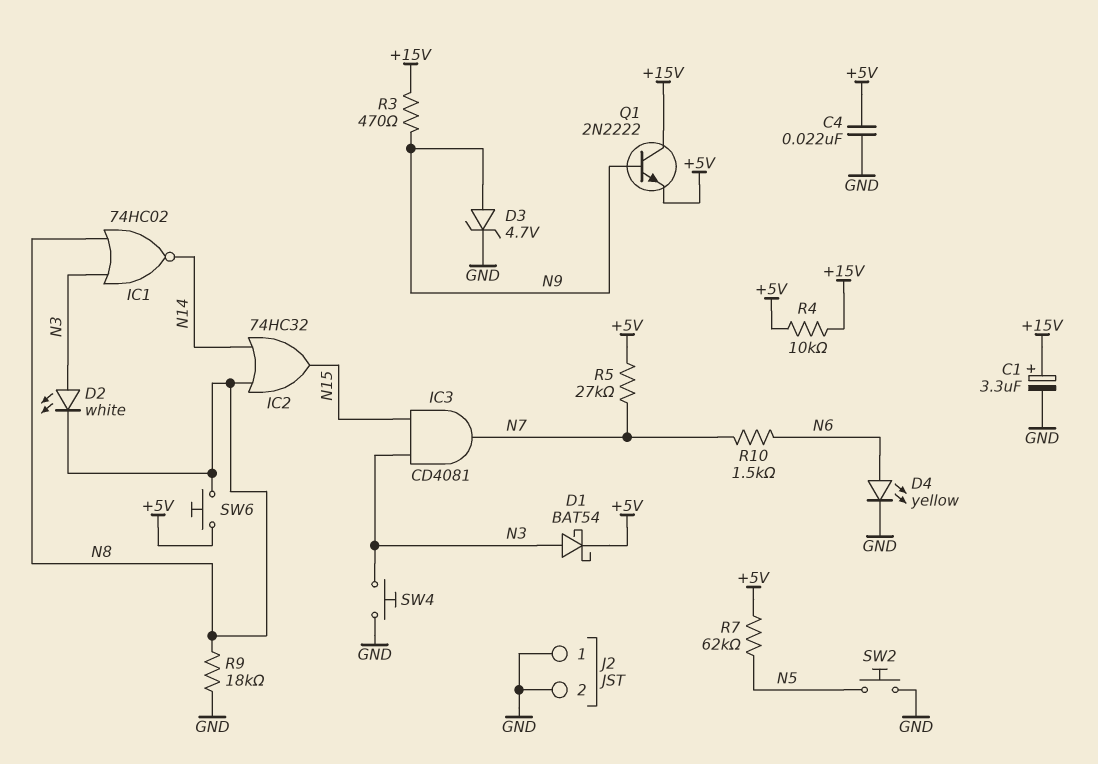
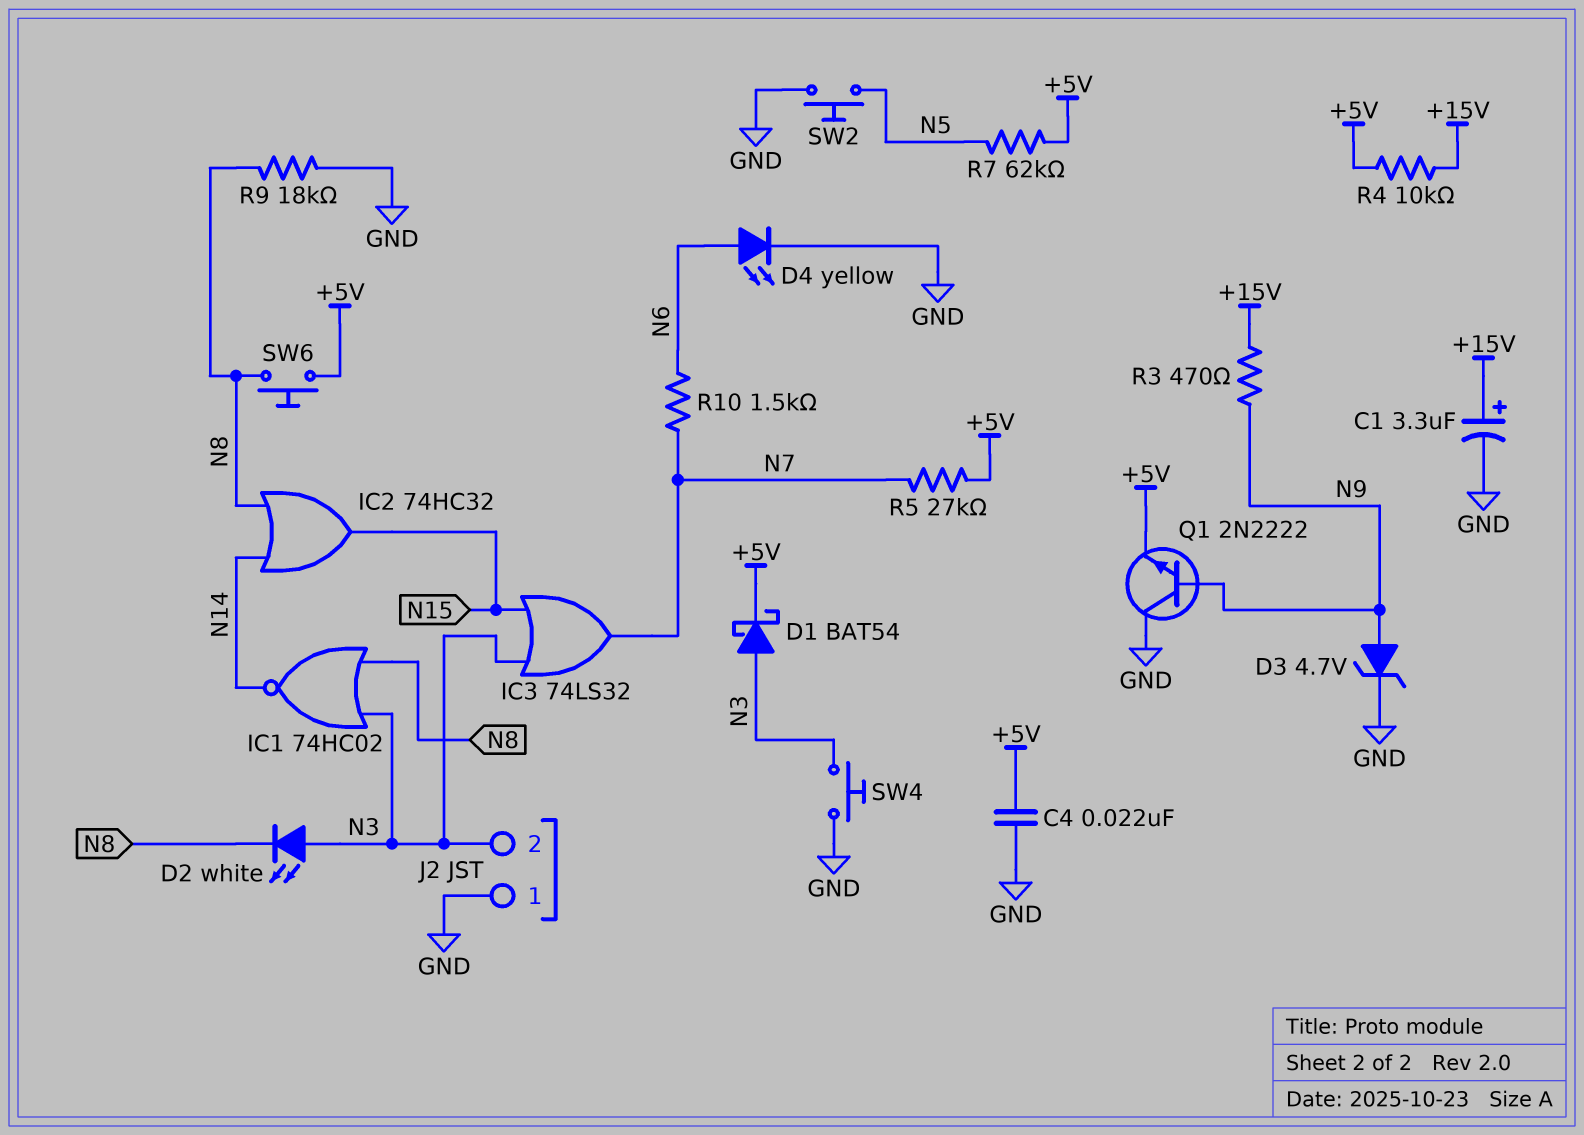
IC3: AND CD4081 (in N3, in N15, out N7) -> OR 74LS32 (in N3, in N15, out N7)
J2 pin 2: GND -> N3
Q1: NPN 2N2222 (B N9, C +15V, E +5V) -> NPN 2N2222 (B N9, C GND, E +5V)

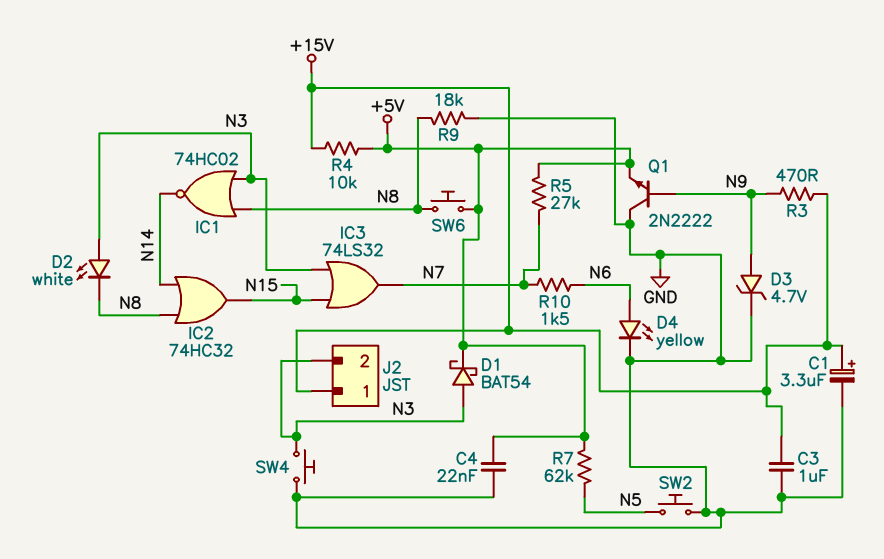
C3: none -> 1uF (+15V, GND)
J2 pin 1: GND -> +15V

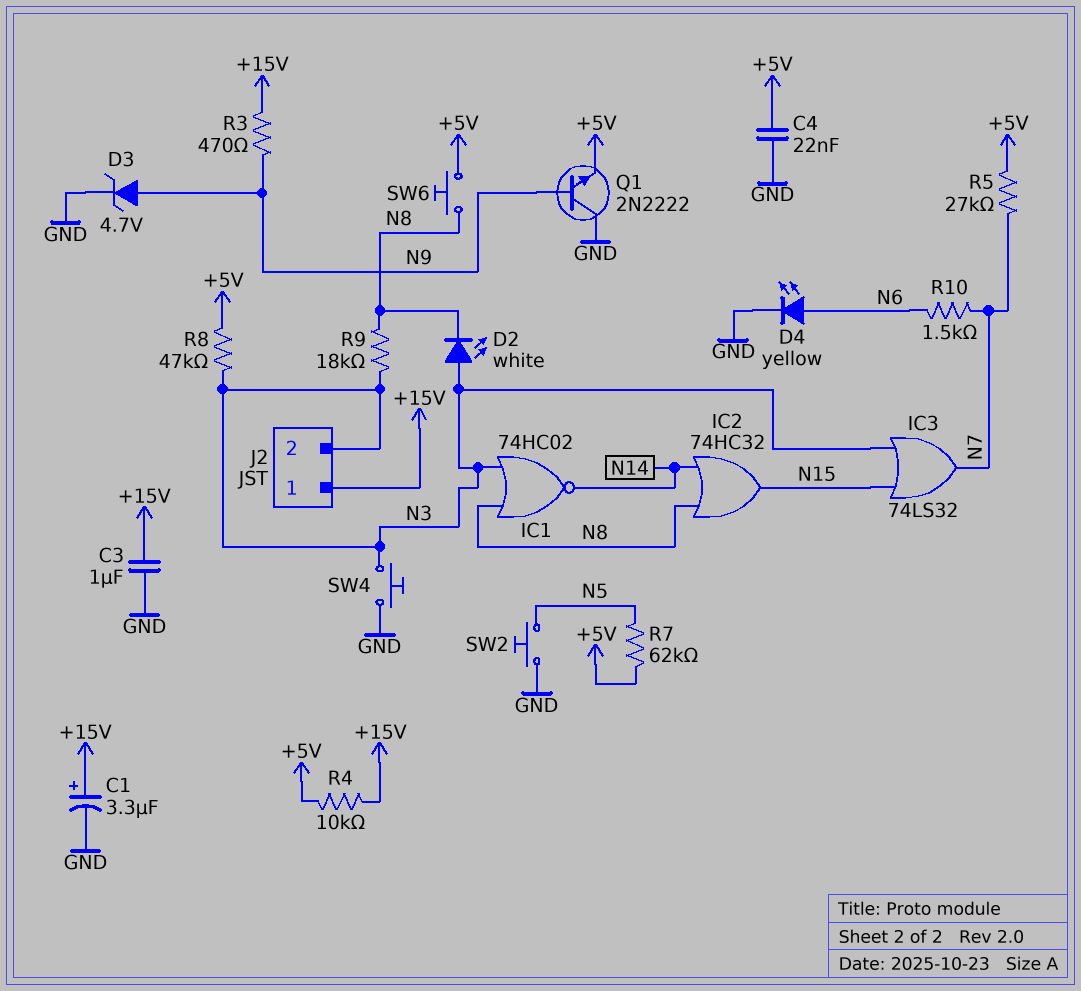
D1: schottky BAT54 (A N3, K +5V) -> none
R8: none -> 47k (+5V, N3)
R9: 18k (GND, N8) -> 18k (N3, N8)

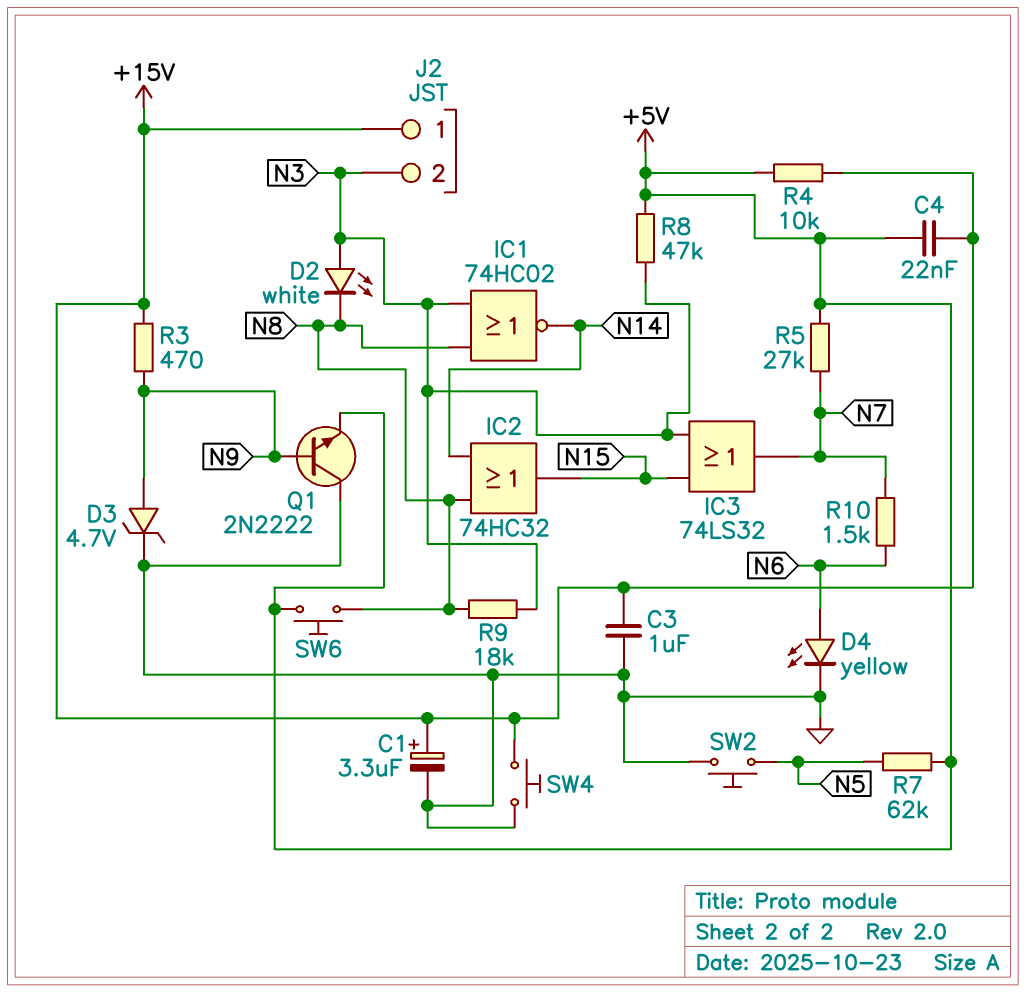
C4: 22nF (+5V, GND) -> 22nF (+5V, +15V)
SW4: button (GND, N3) -> button (+15V, GND)

